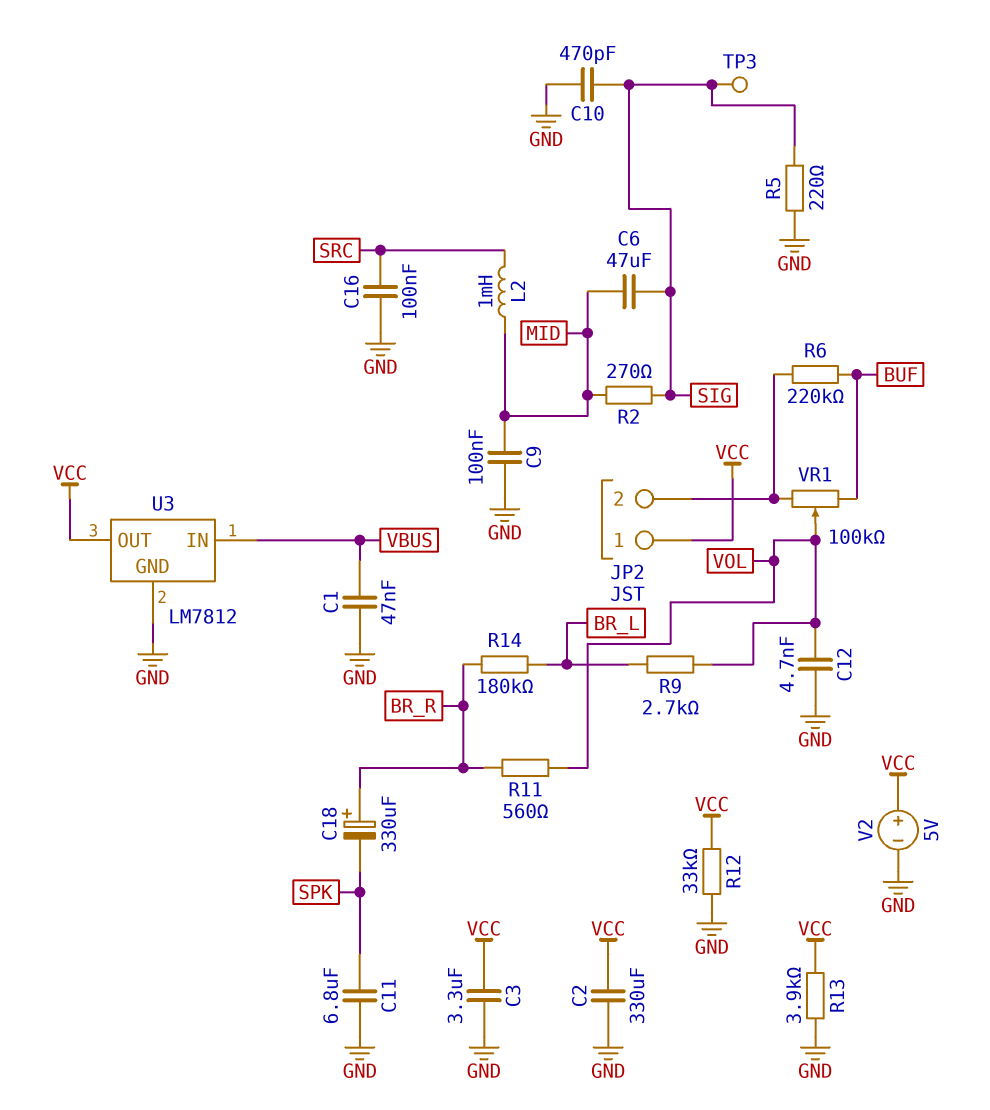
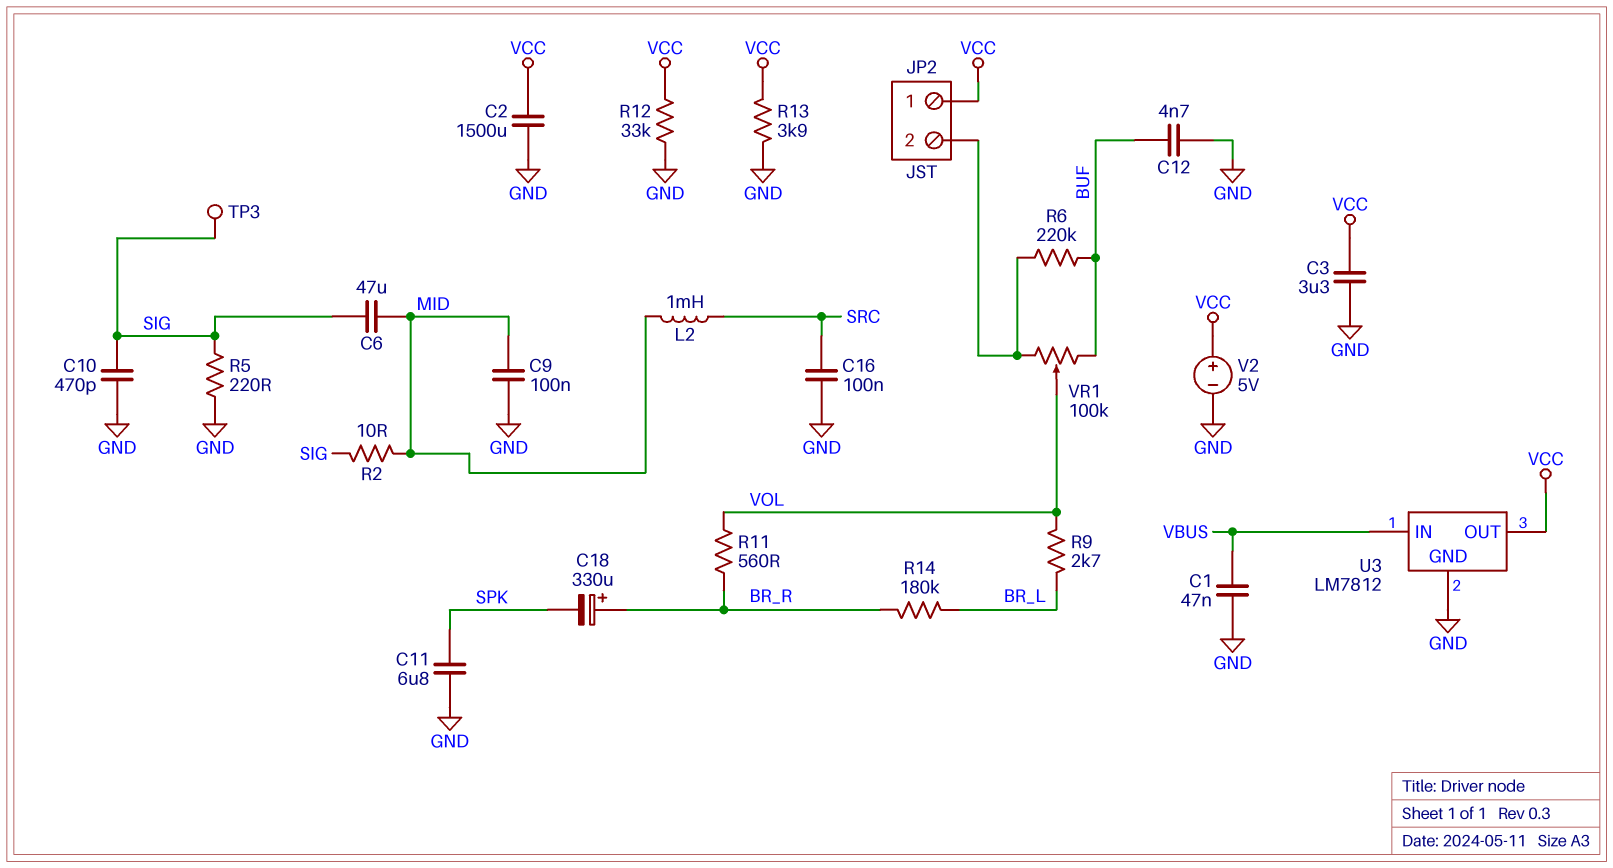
C2: 330uF (GND, VCC) -> 1500uF (GND, VCC)
C12: 4.7nF (GND, VOL) -> 4.7nF (BUF, GND)
R2: 270 (MID, SIG) -> 10 (MID, SIG)

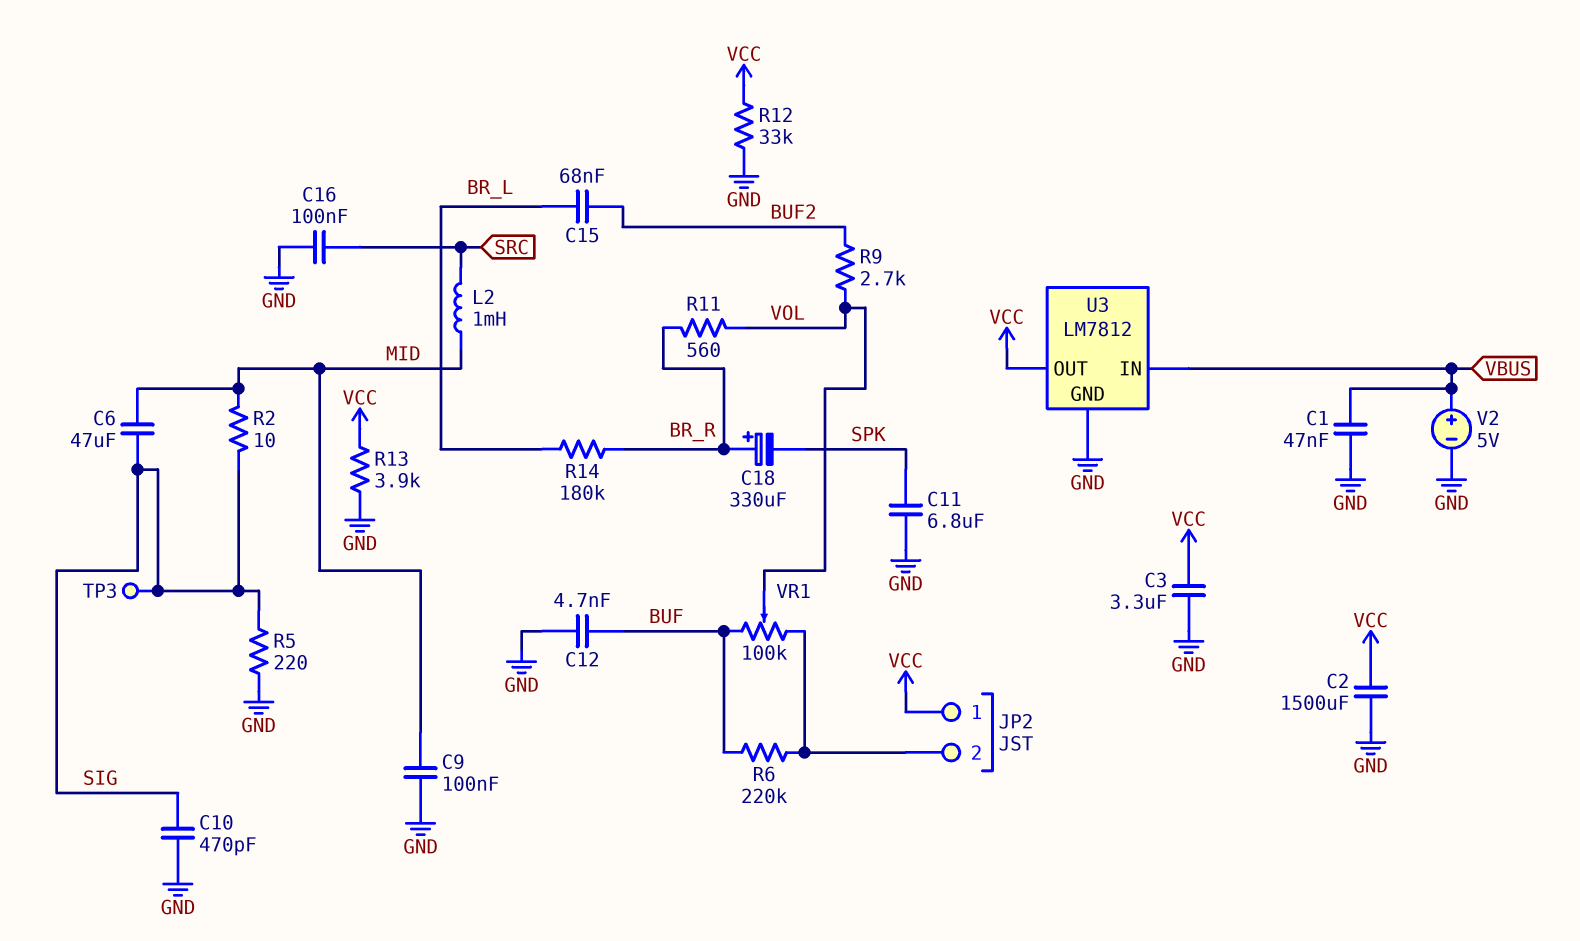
C15: none -> 68nF (BR_L, BUF2)
R9: 2.7k (BR_L, VOL) -> 2.7k (BUF2, VOL)
V2: 5V (plus VCC, minus GND) -> 5V (plus VBUS, minus GND)

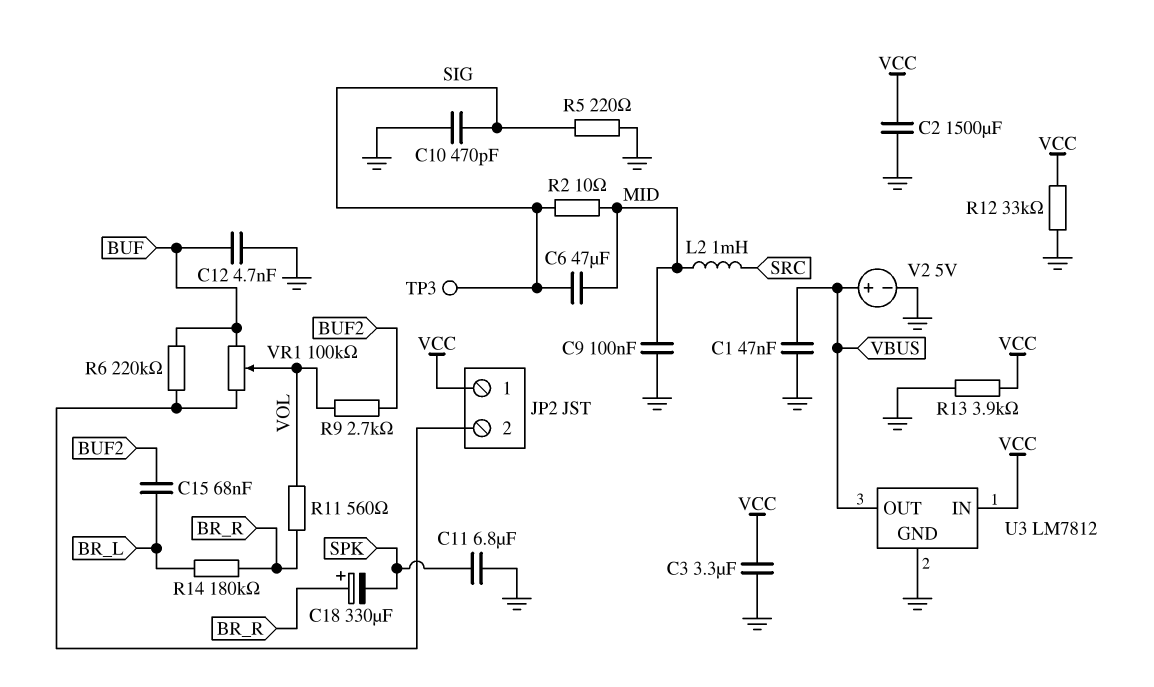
C16: 100nF (GND, SRC) -> none
U3 pin IN: VBUS -> VCC
U3 pin OUT: VCC -> VBUS

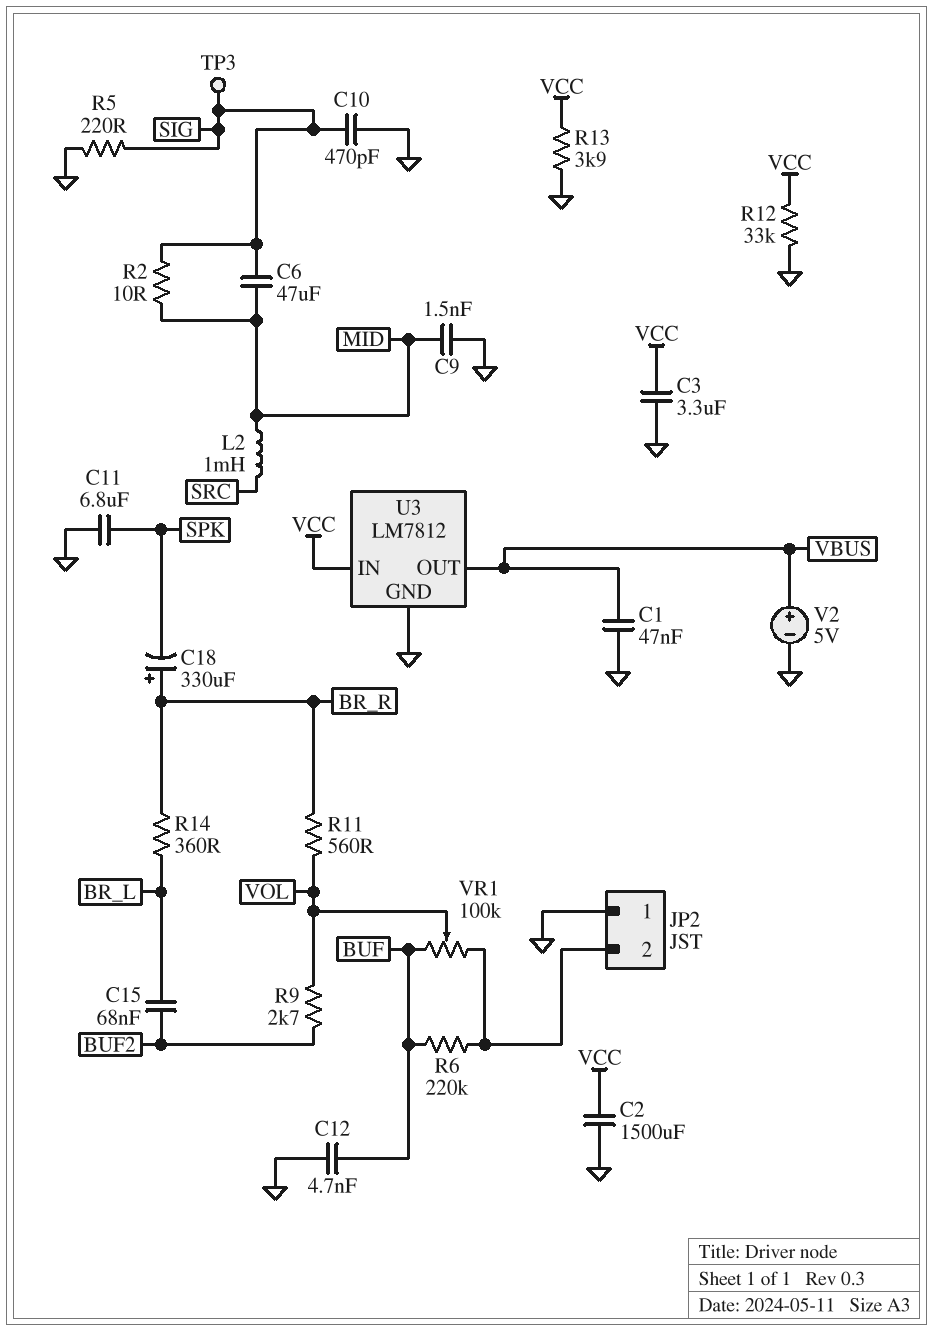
C9: 100nF (GND, MID) -> 1.5nF (GND, MID)
JP2 pin 1: VCC -> GND
R14: 180k (BR_L, BR_R) -> 360 (BR_L, BR_R)

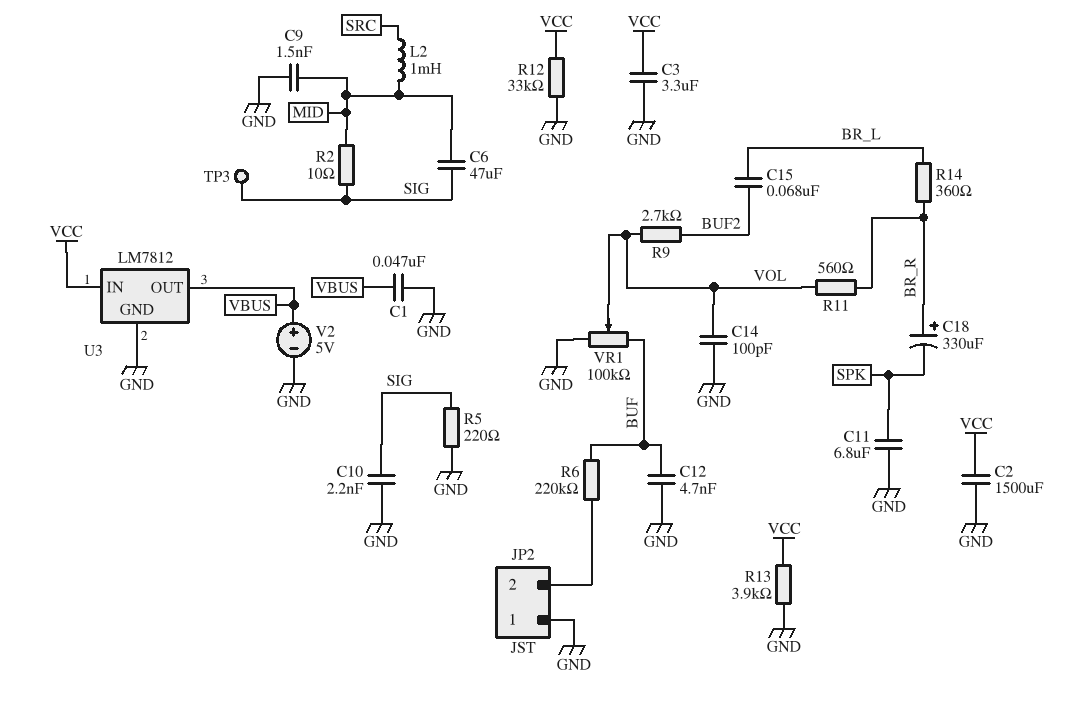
C10: 470pF (GND, SIG) -> 2.2nF (GND, SIG)
C14: none -> 100pF (GND, VOL)
VR1: 100k (BUF, JP2/2, wiper VOL) -> 100k (BUF, GND, wiper VOL)

